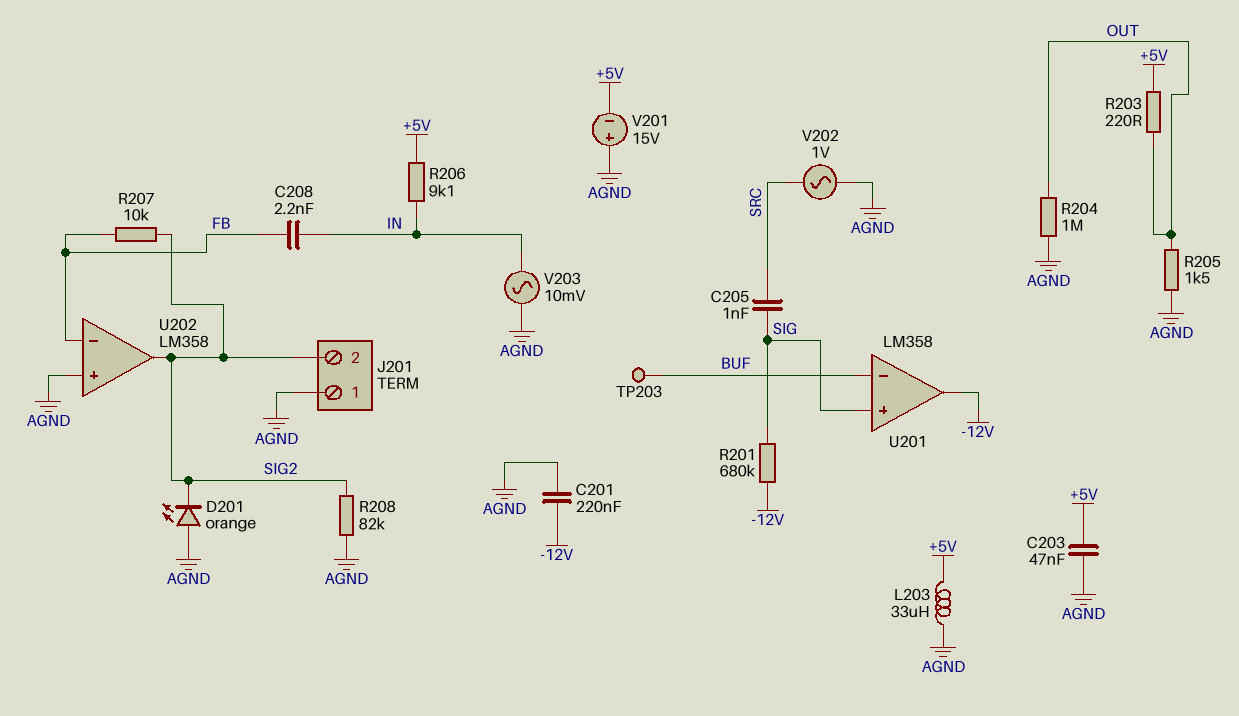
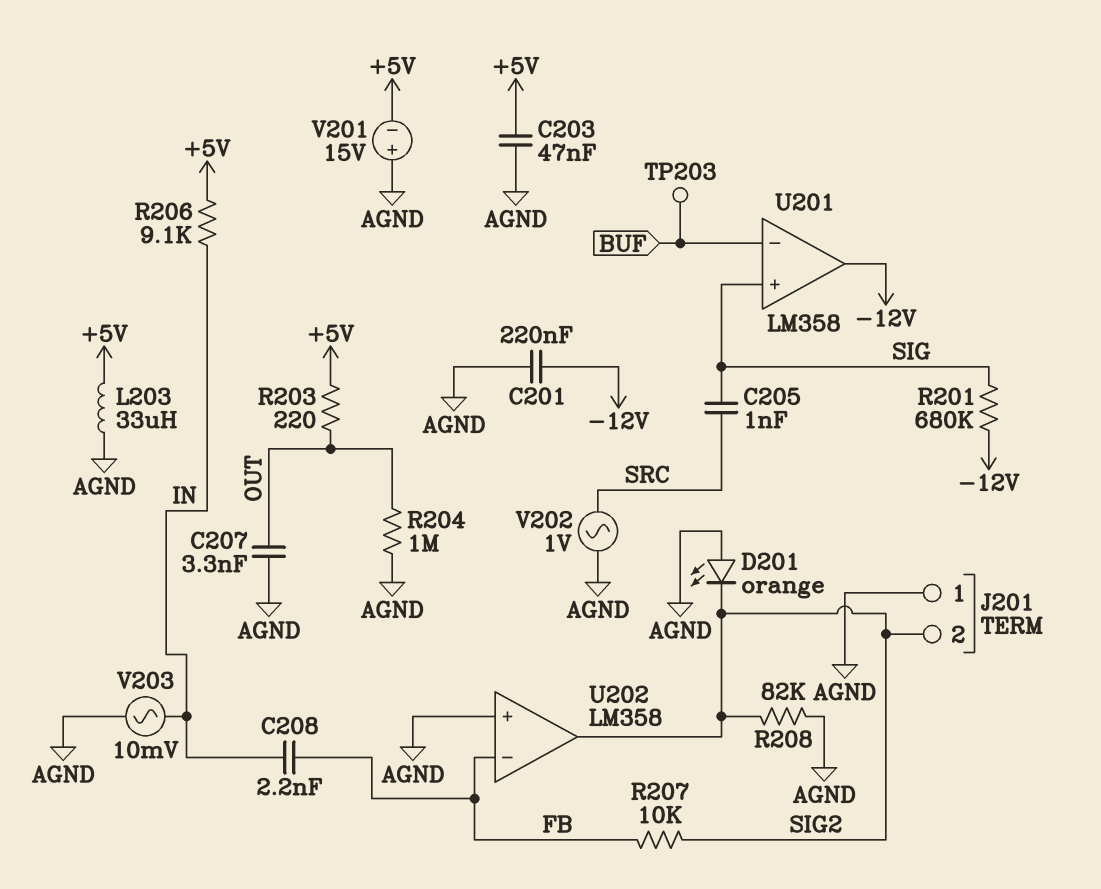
C207: none -> 3.3nF (AGND, OUT)
R205: 1.5k (AGND, OUT) -> none

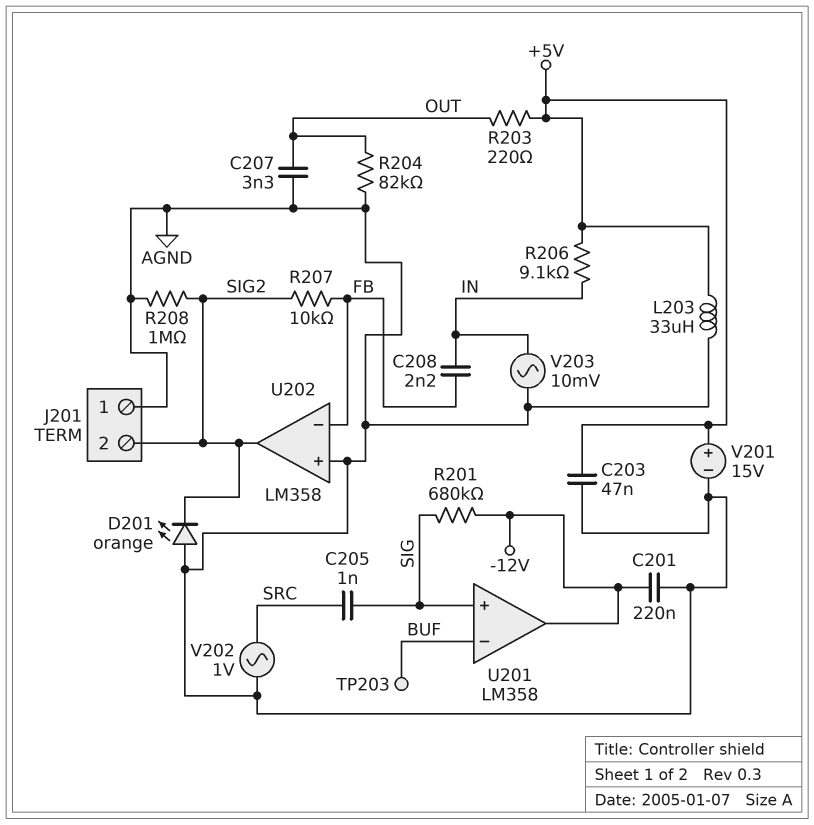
R204: 1M (AGND, OUT) -> 82k (AGND, OUT)
R208: 82k (AGND, SIG2) -> 1M (AGND, SIG2)
V201: 15V (plus AGND, minus +5V) -> 15V (plus +5V, minus AGND)

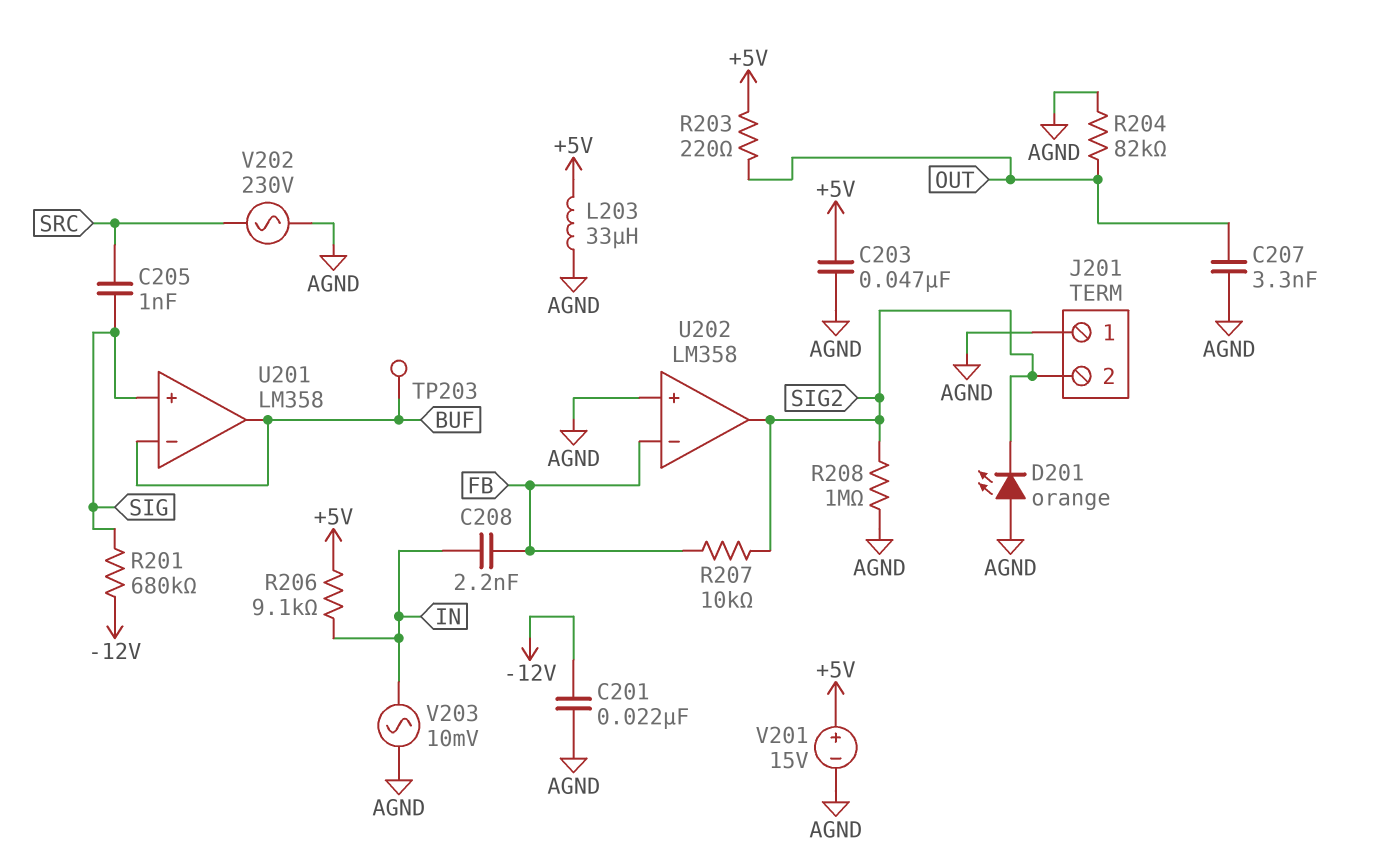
C201: 220nF (-12V, AGND) -> 22nF (-12V, AGND)
U201 pin out: -12V -> BUF
V202: AC 1V (AGND, SRC) -> AC 230V (AGND, SRC)

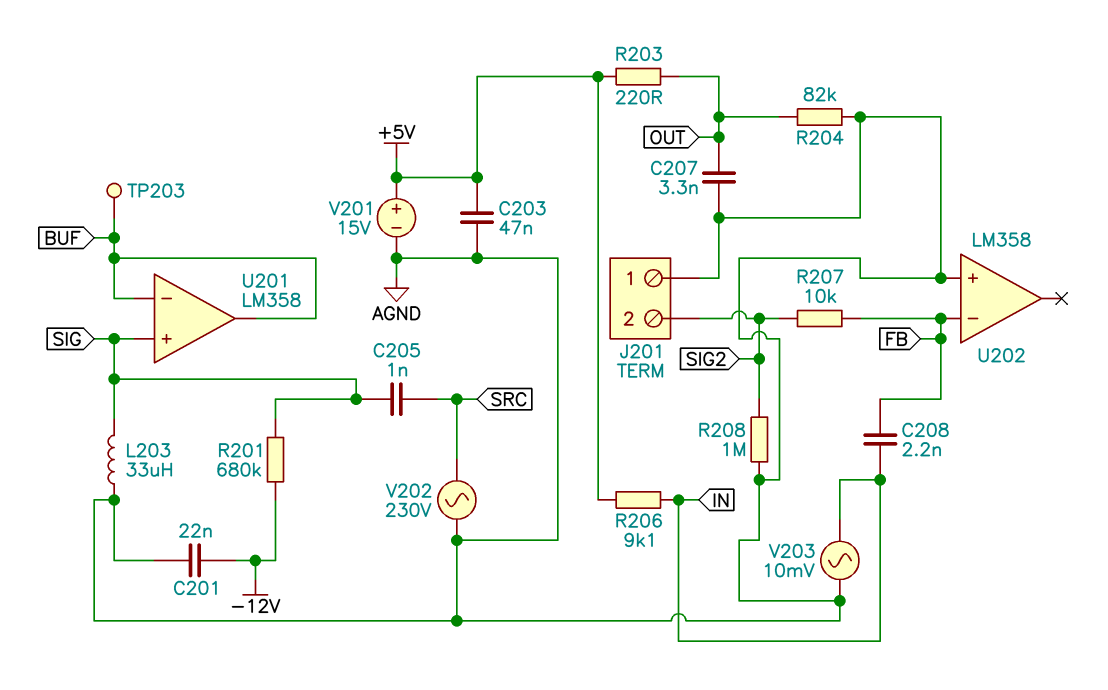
D201: LED orange (A AGND, K SIG2) -> none
L203: 33uH (+5V, AGND) -> 33uH (AGND, SIG)
U202 pin out: SIG2 -> none

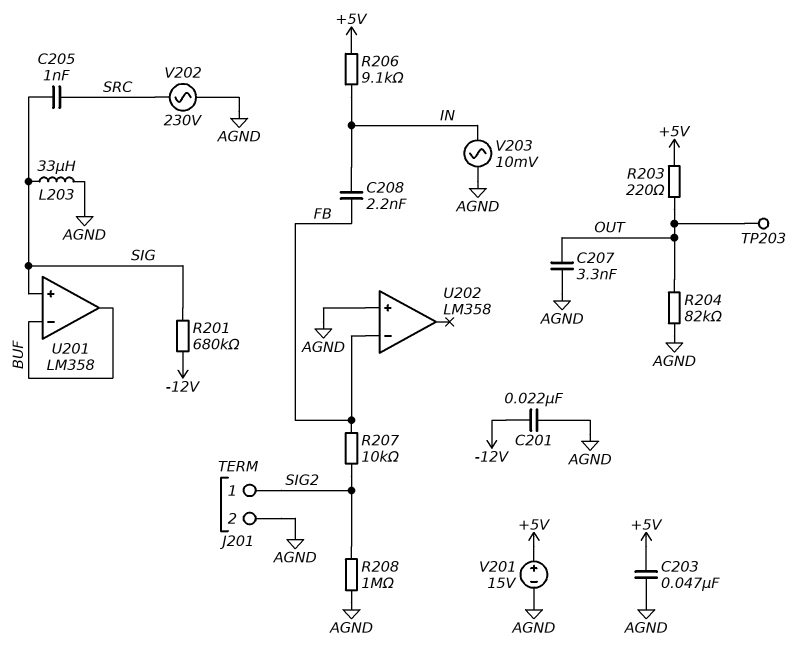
J201 pin 1: AGND -> SIG2
J201 pin 2: SIG2 -> AGND
TP203: test point (BUF) -> test point (OUT)

